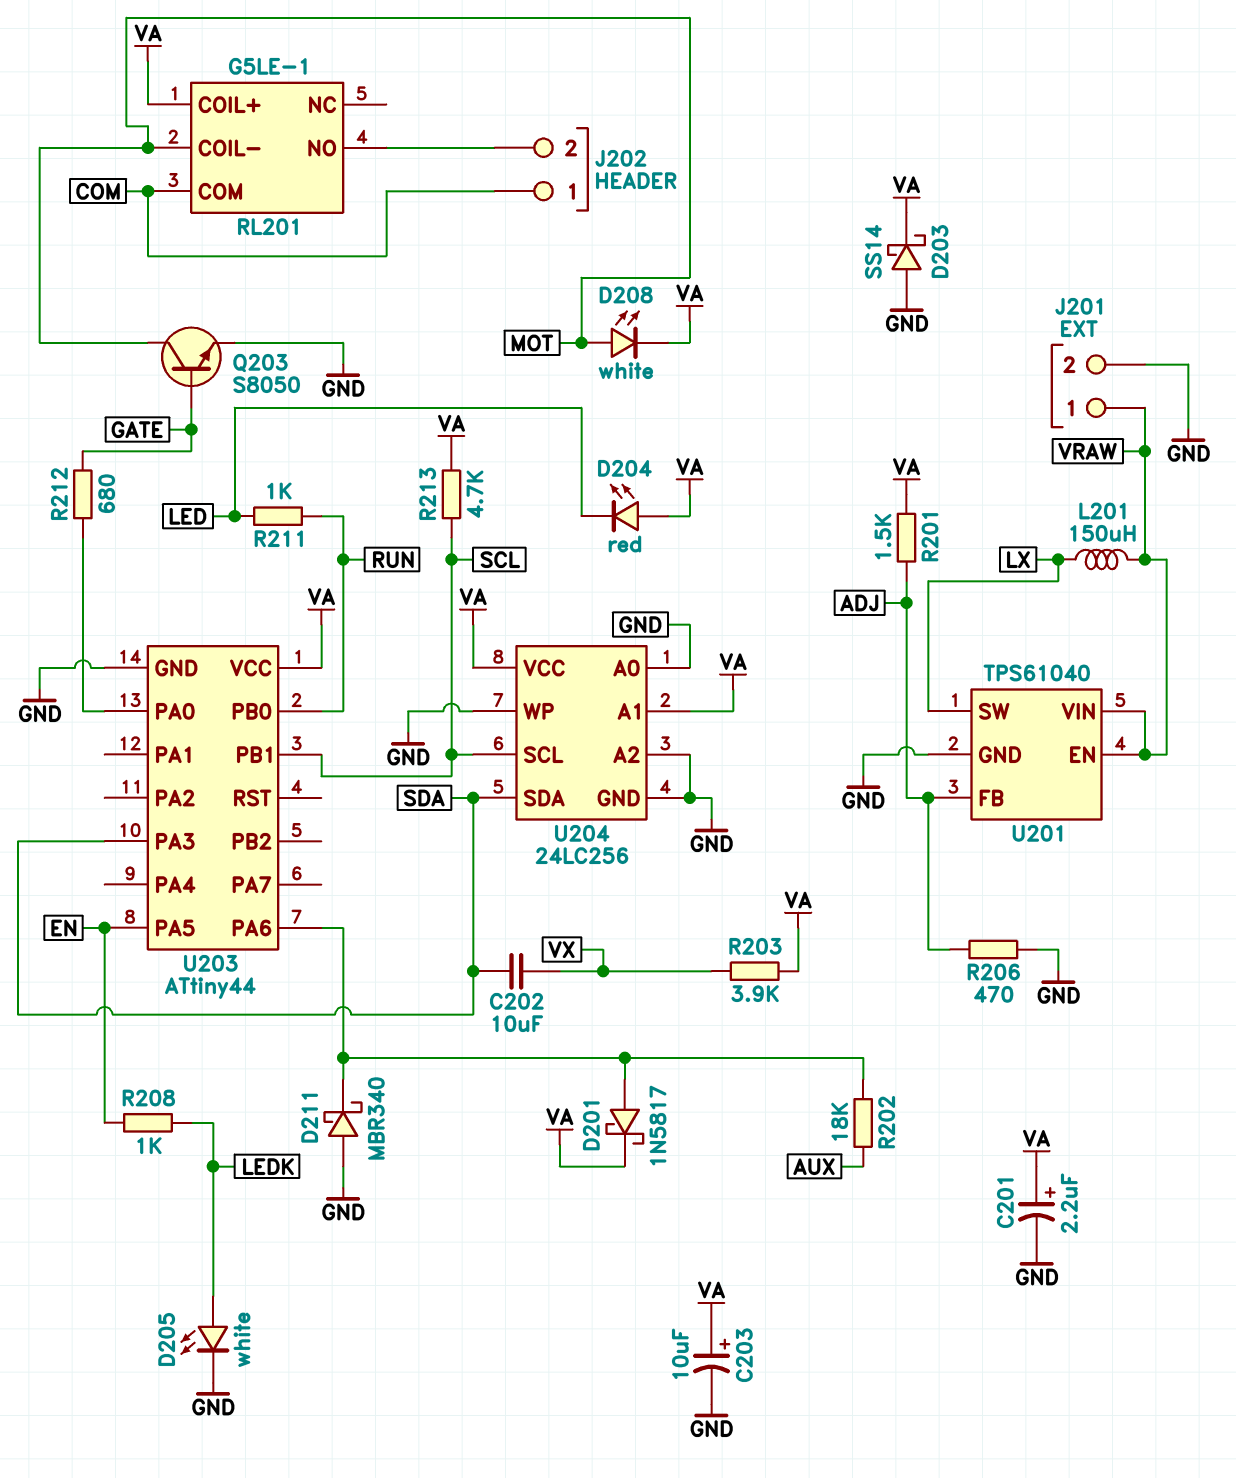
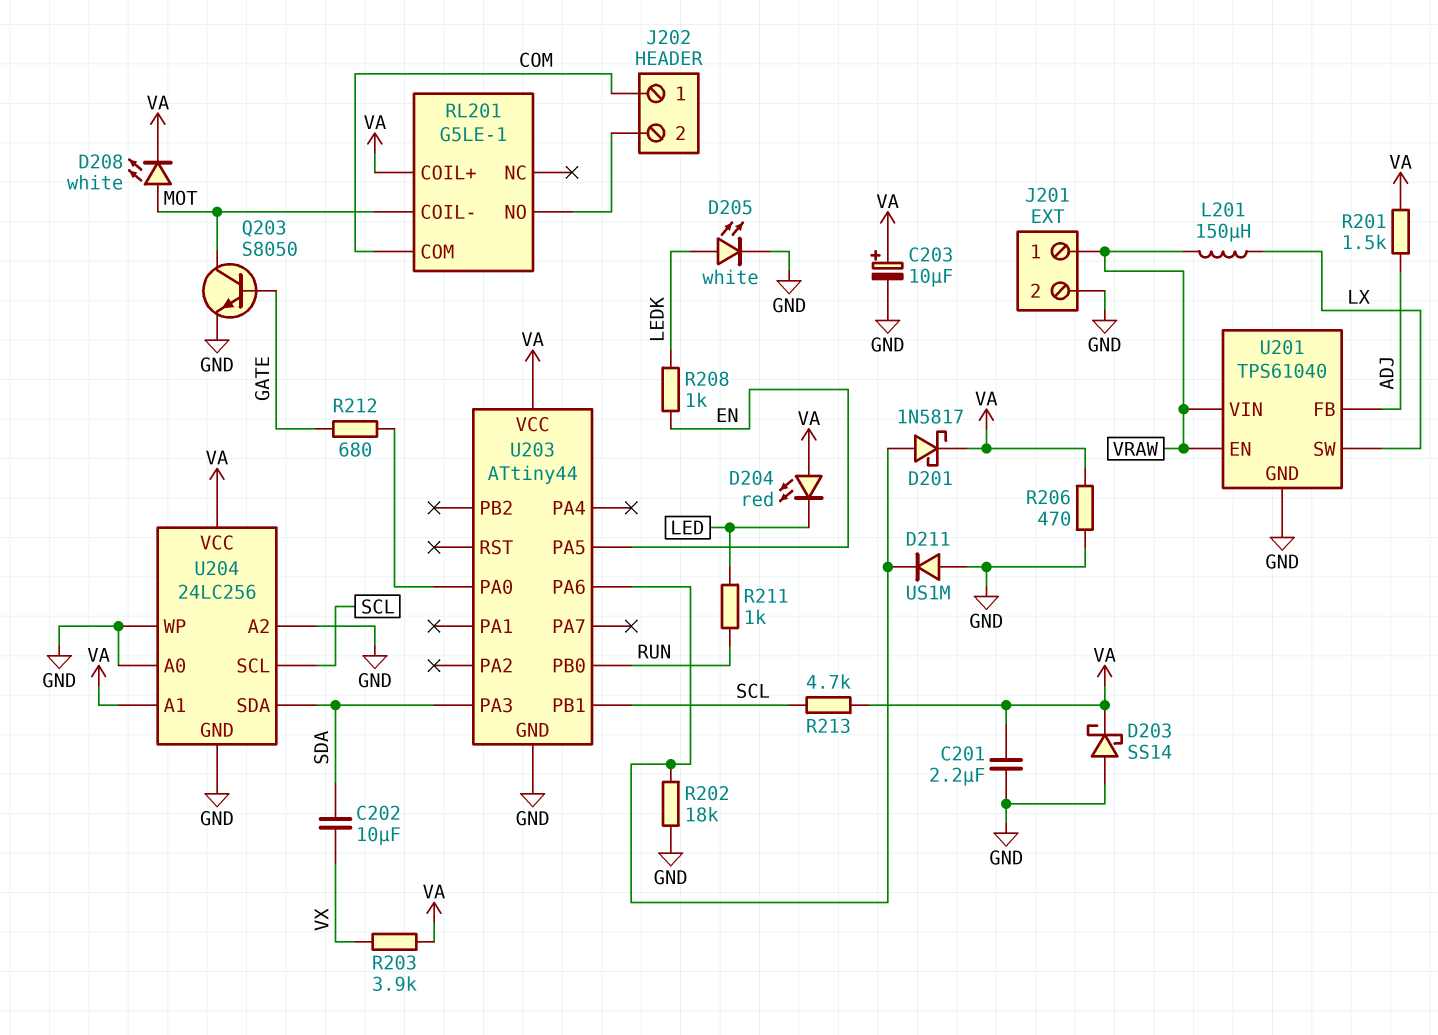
C201: 2.2uF (plus VA, minus GND) -> 2.2uF (GND, VA)
D211: schottky MBR340 (A GND, K U203/PA6) -> diode US1M (A GND, K U203/PA6)
R202: 18k (AUX, U203/PA6) -> 18k (GND, U203/PA6)
R206: 470 (ADJ, GND) -> 470 (GND, VA)

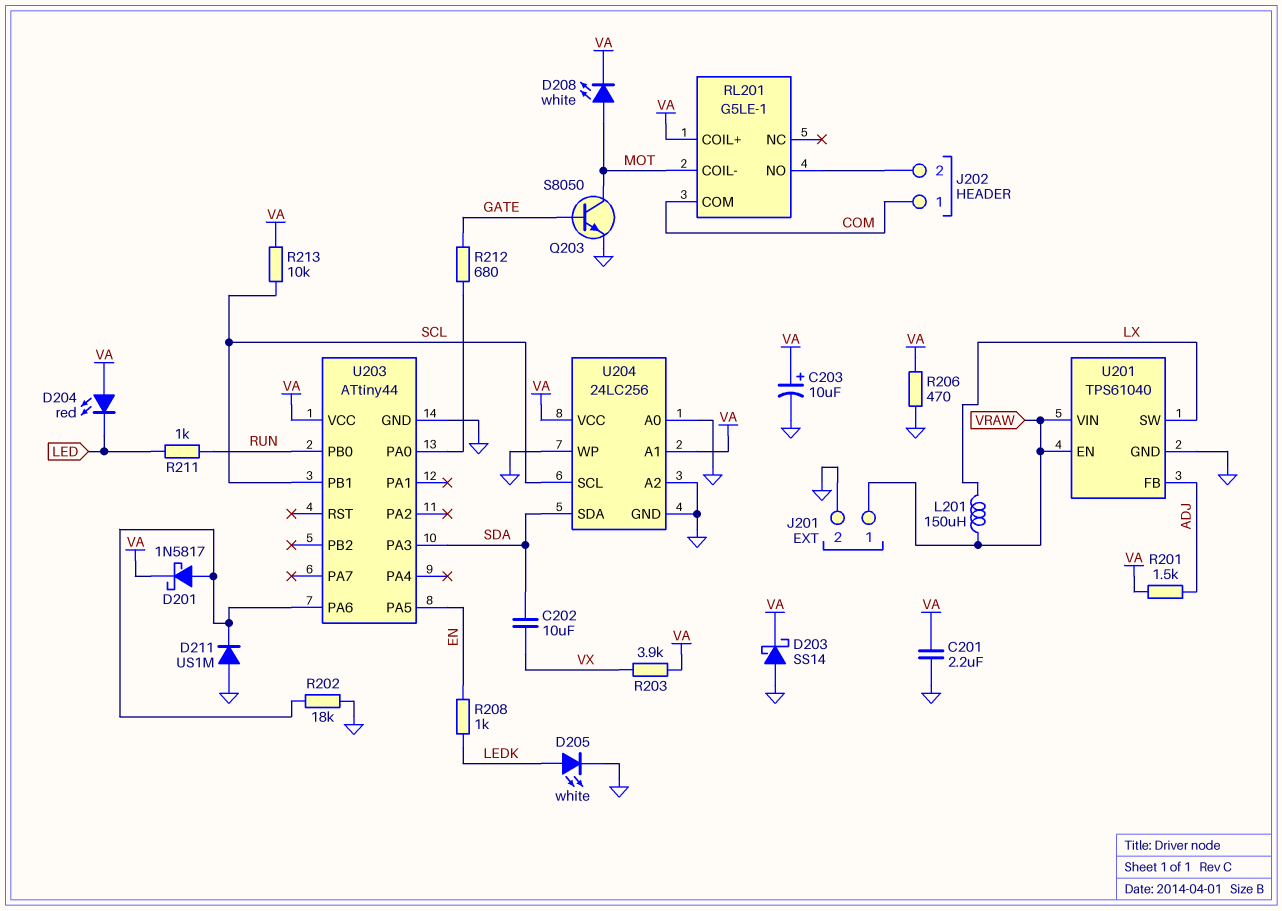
R213: 4.7k (SCL, VA) -> 10k (SCL, VA)

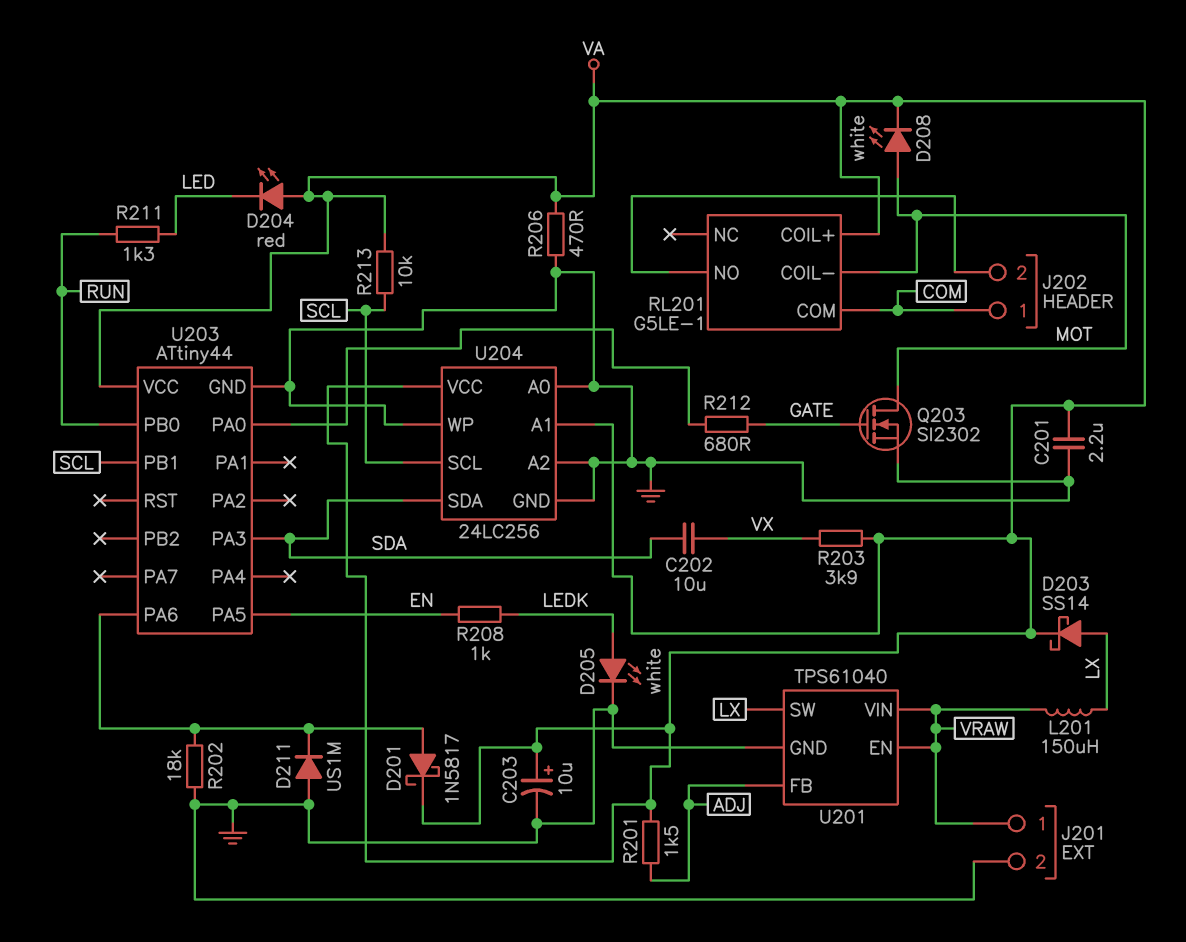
D203: schottky SS14 (A GND, K VA) -> schottky SS14 (A LX, K VA)
Q203: NPN S8050 (B GATE, C MOT, E GND) -> NMOS SI2302 (G GATE, D MOT, S GND)
R211: 1k (LED, RUN) -> 1.3k (LED, RUN)

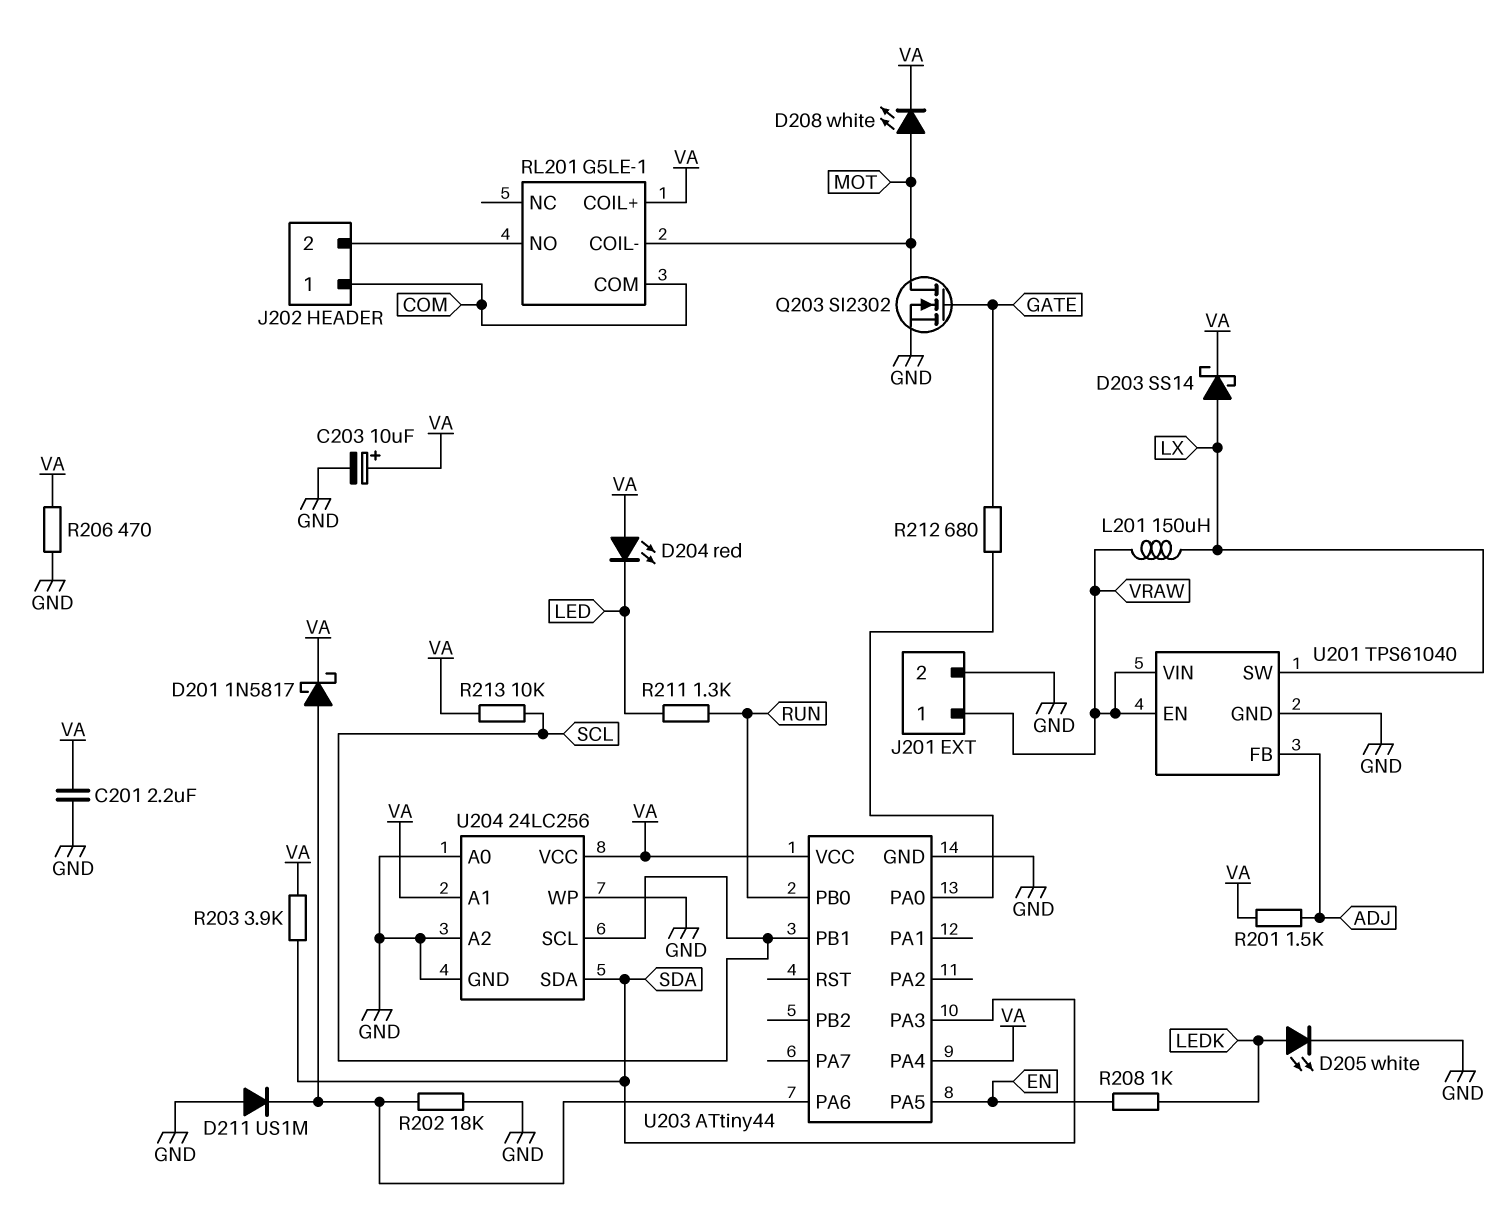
C202: 10uF (SDA, VX) -> none
R203: 3.9k (VA, VX) -> 3.9k (SDA, VA)
U203 pin PA4: none -> VA

